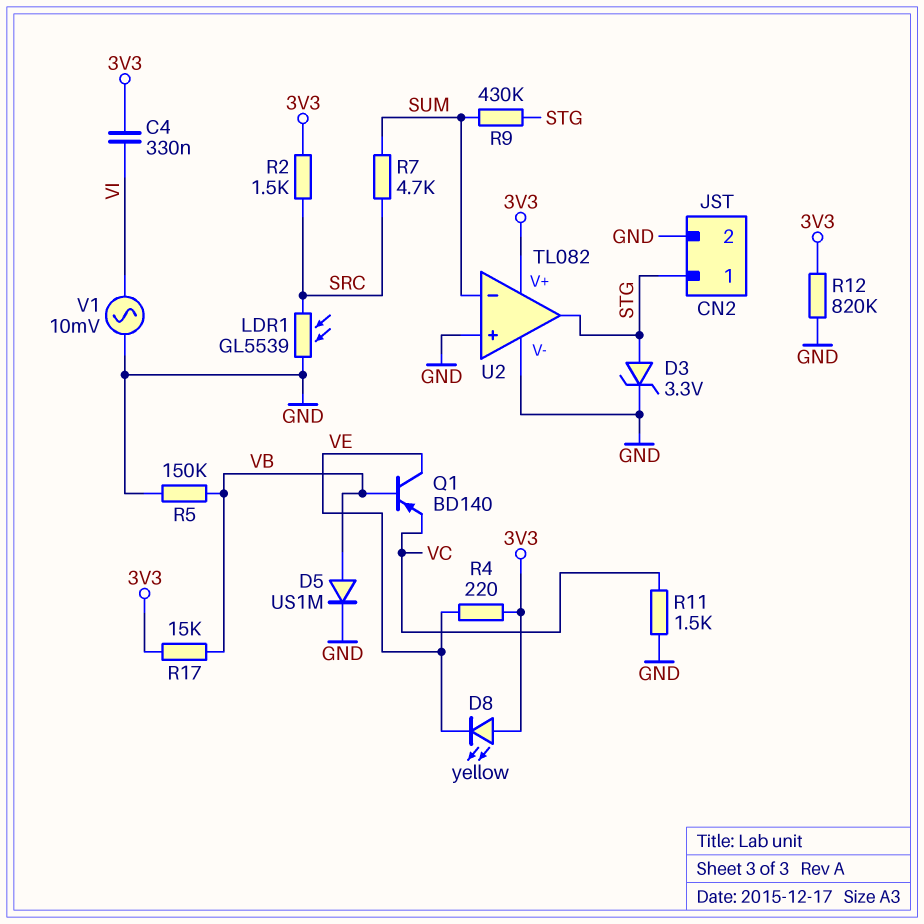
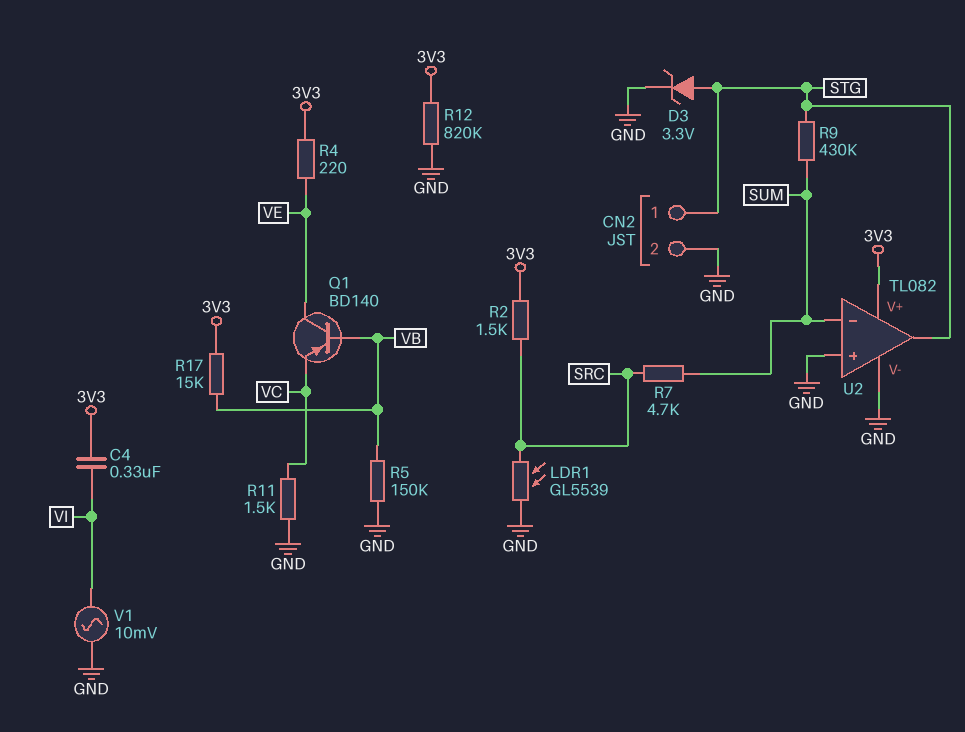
D5: diode US1M (A VB, K GND) -> none
D8: LED yellow (A 3V3, K VE) -> none

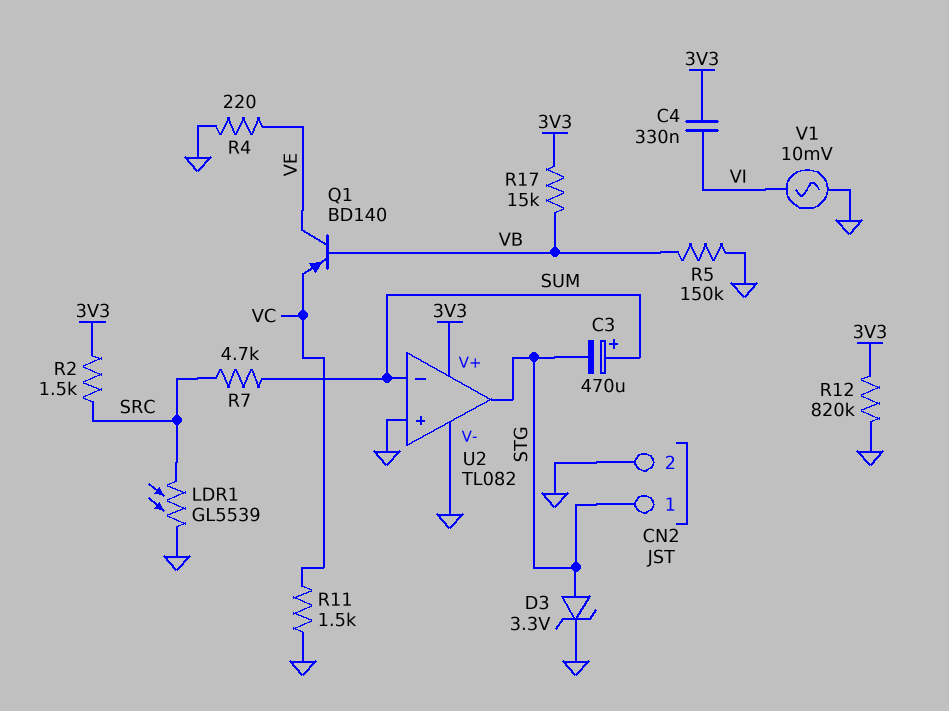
C3: none -> 470uF (plus SUM, minus STG)
R4: 220 (3V3, VE) -> 220 (GND, VE)
R9: 430k (STG, SUM) -> none

